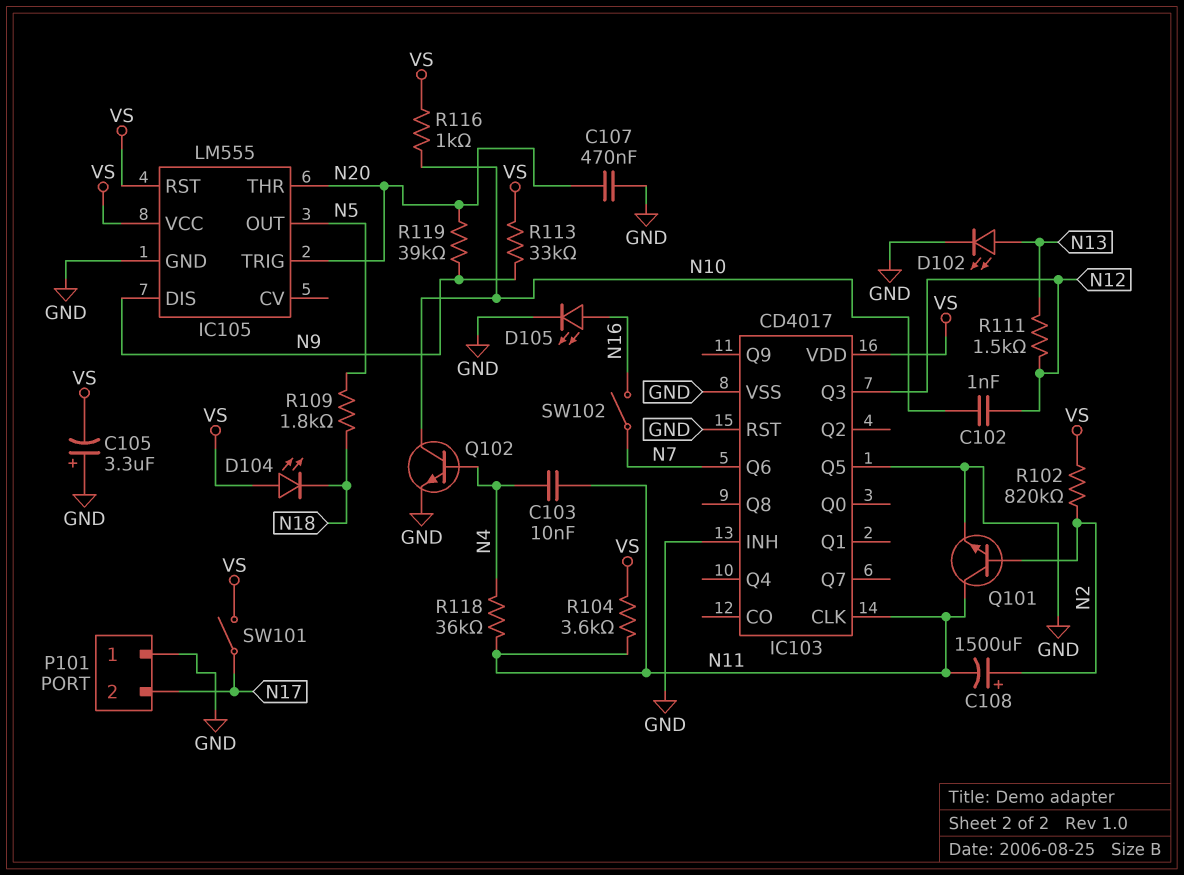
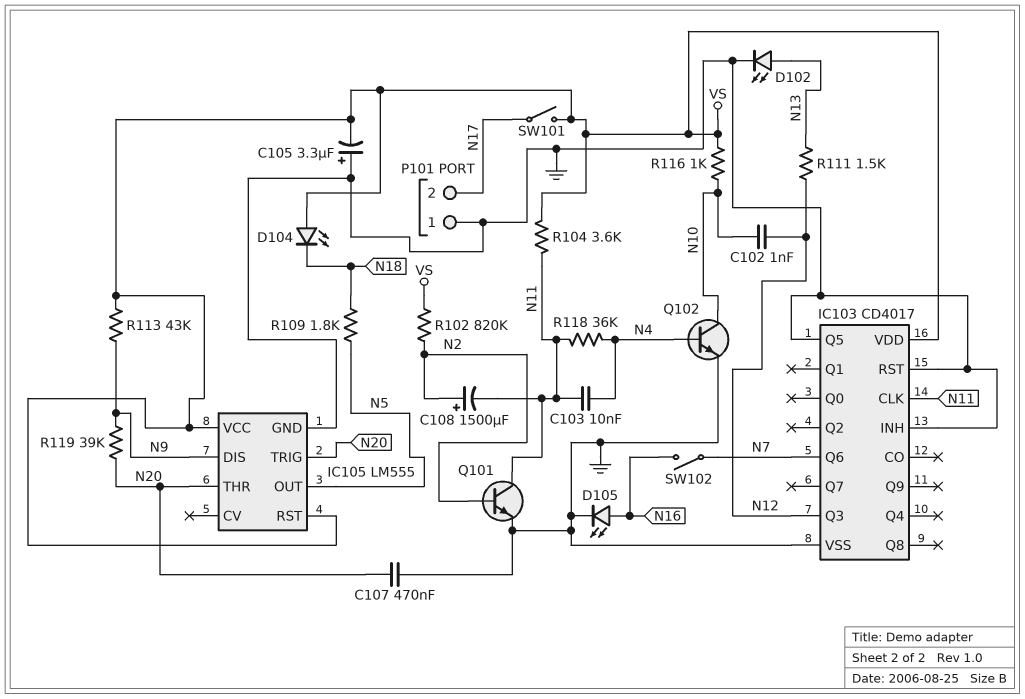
R113: 33k (N9, VS) -> 43k (N9, VS)

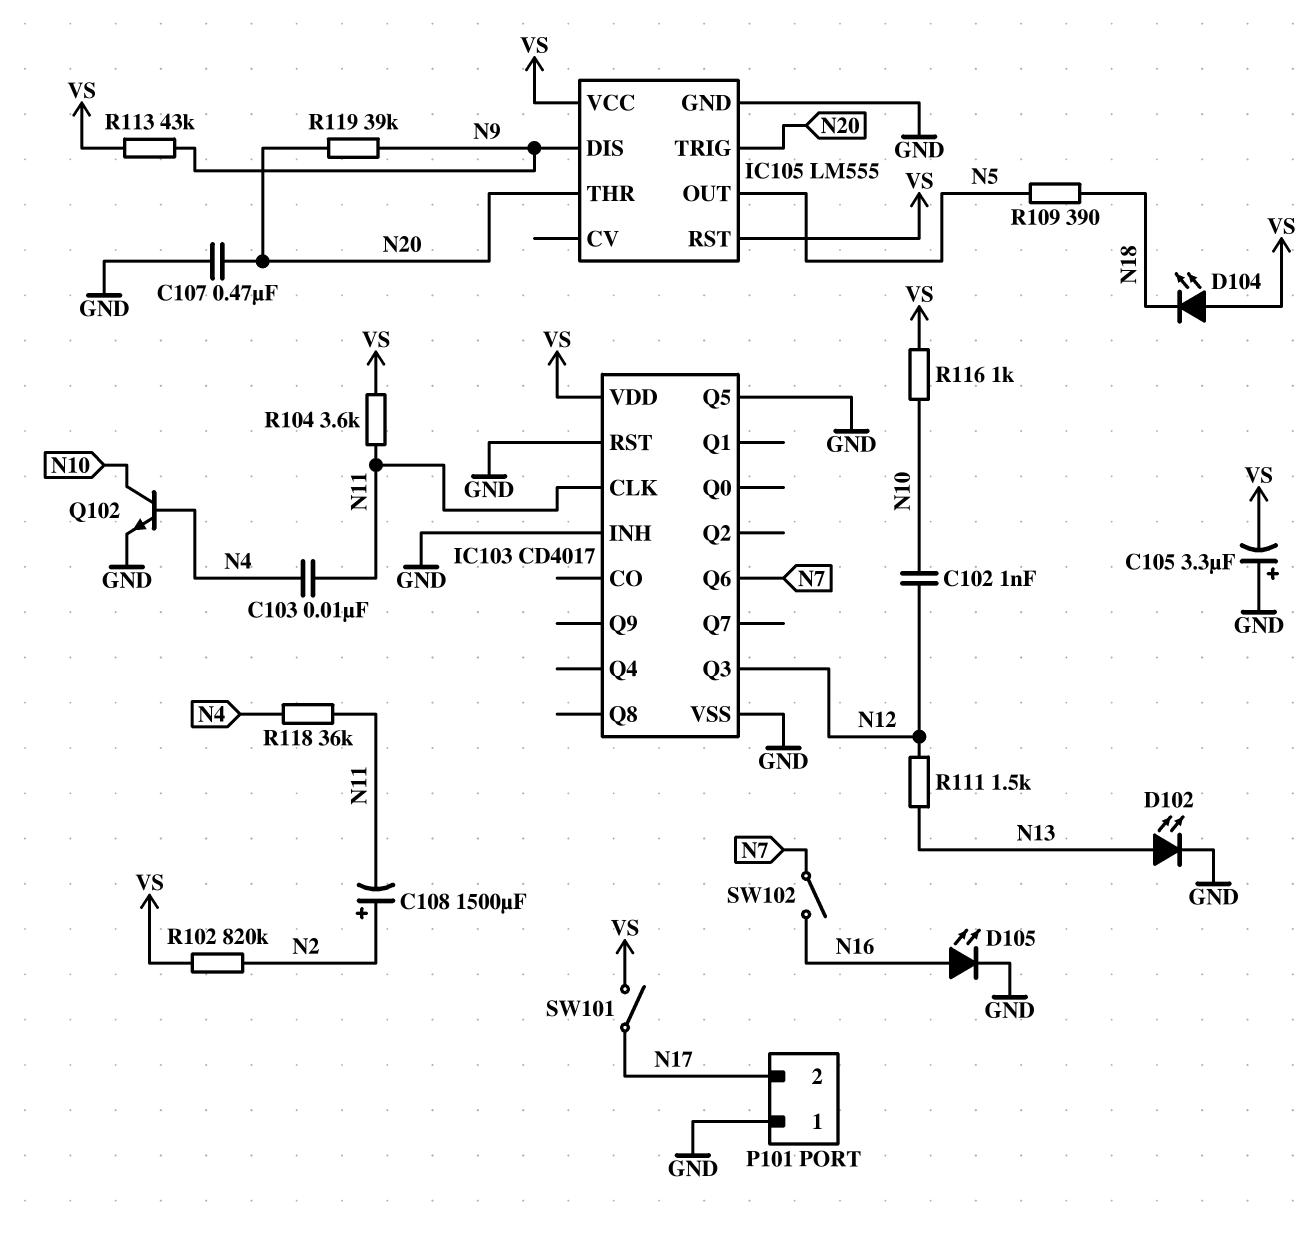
Q101: NPN (B N2, C N11, E GND) -> none
R109: 1.8k (N5, N18) -> 390 (N5, N18)

